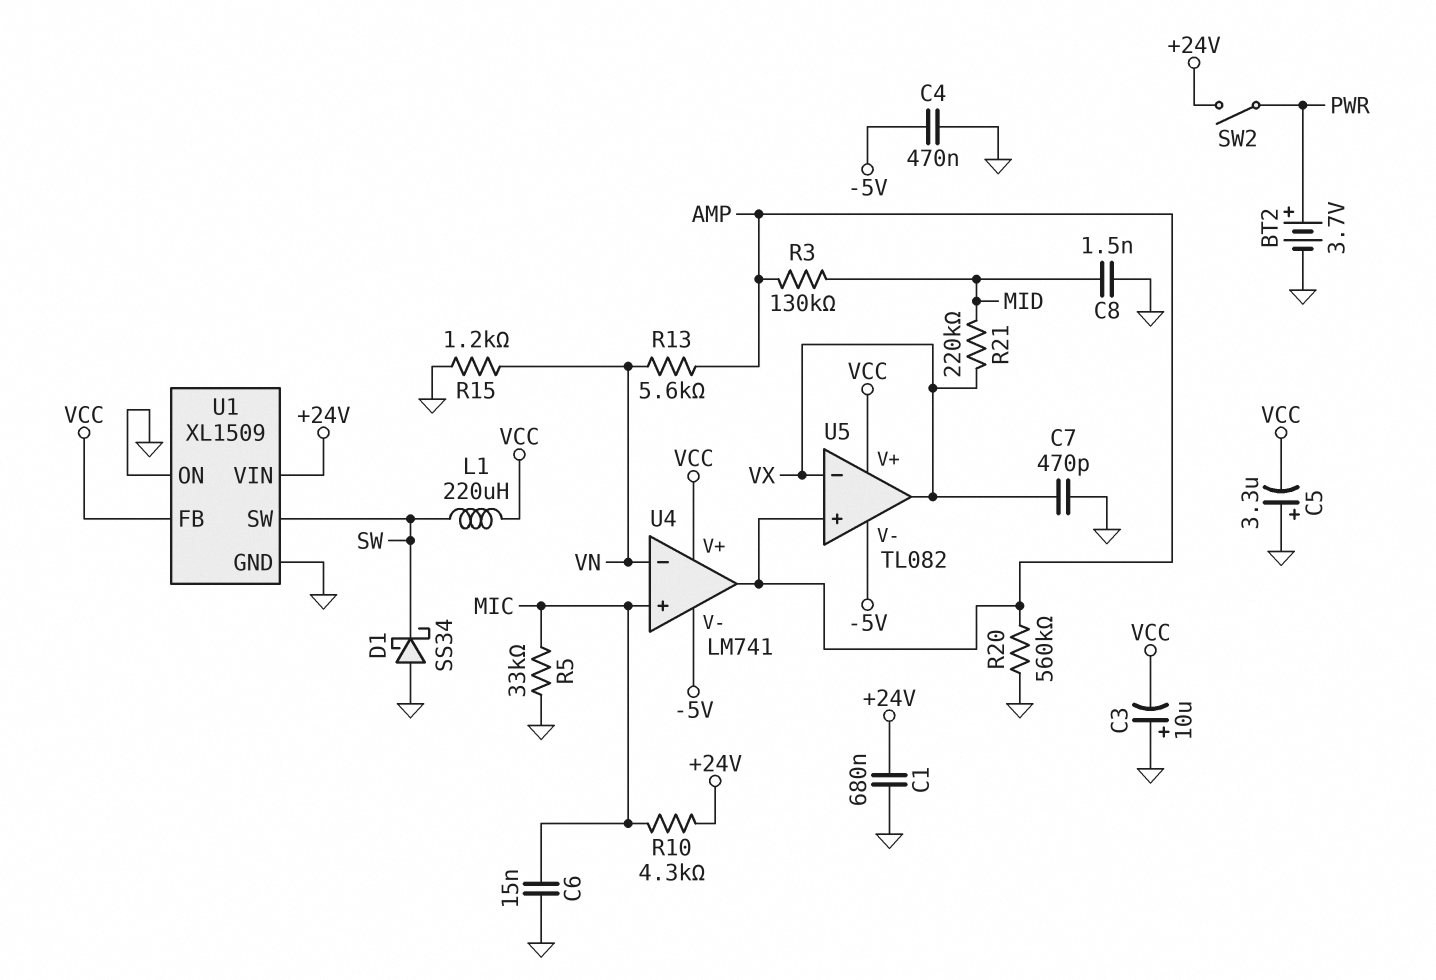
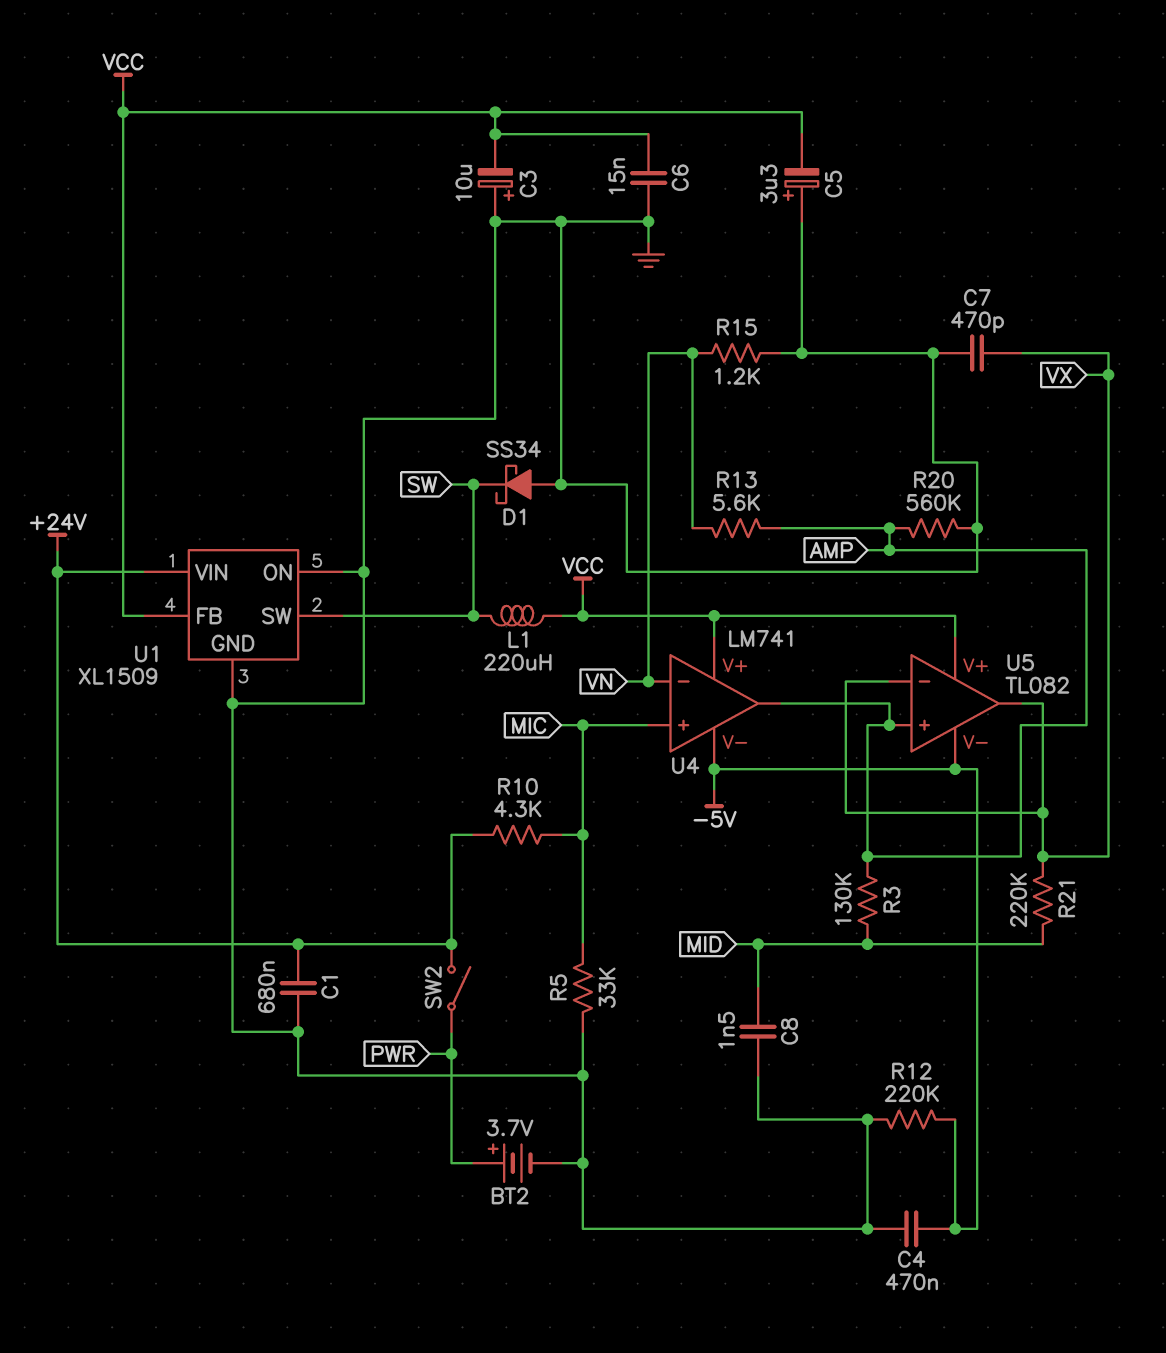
C6: 15nF (GND, MIC) -> 15nF (GND, VCC)
R12: none -> 220k (-5V, GND)

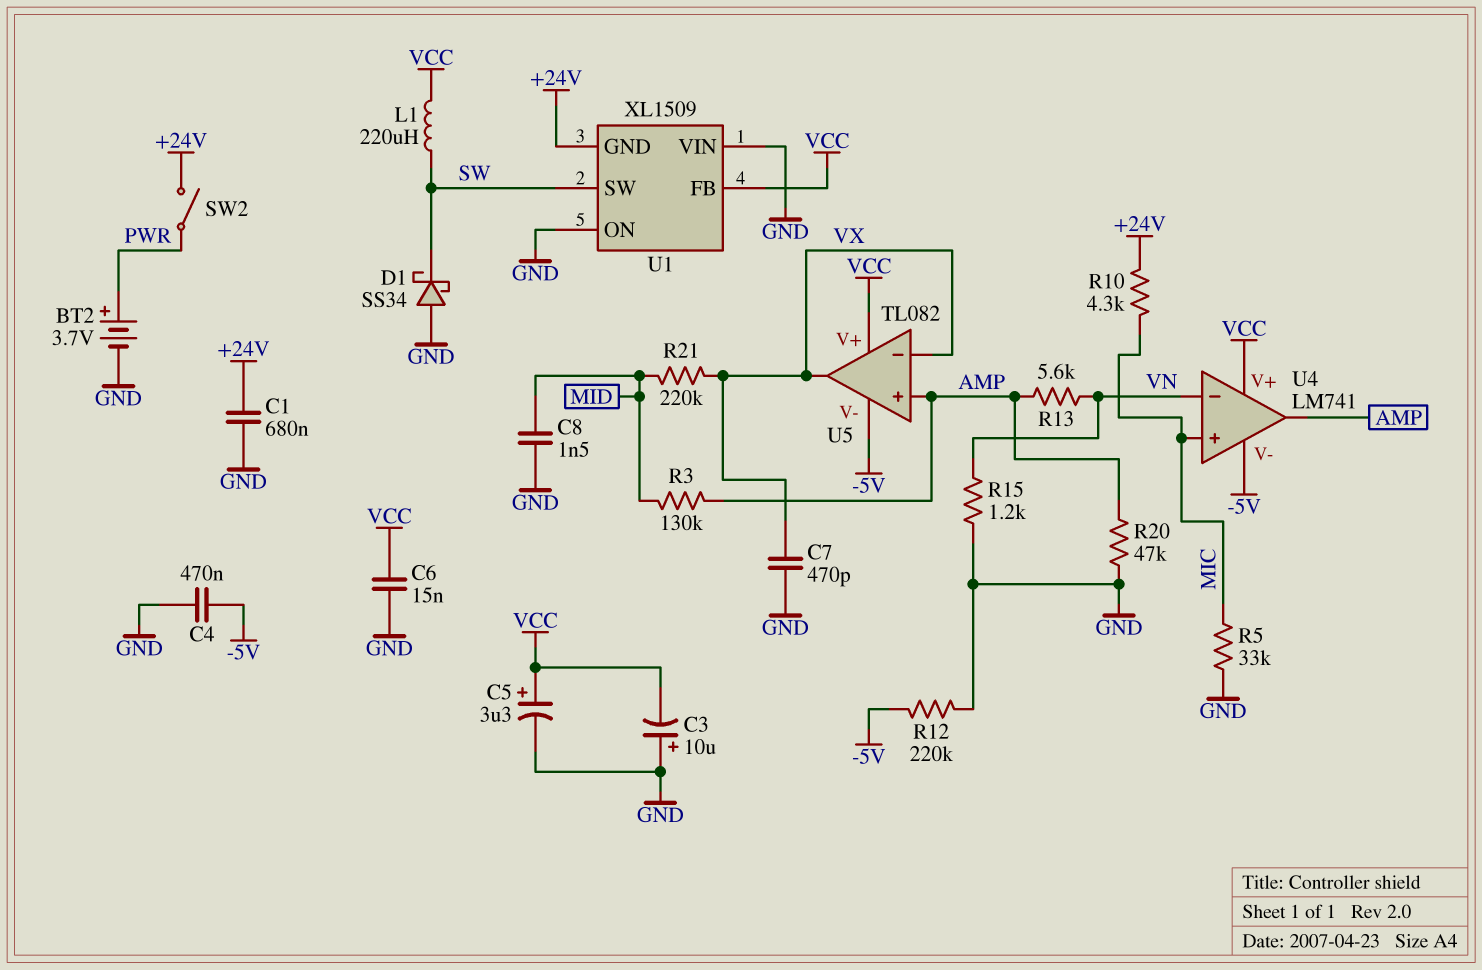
C5: 3.3uF (plus GND, minus VCC) -> 3.3uF (plus VCC, minus GND)
R20: 560k (AMP, GND) -> 47k (AMP, GND)
U1 pin GND: GND -> +24V
U1 pin VIN: +24V -> GND

